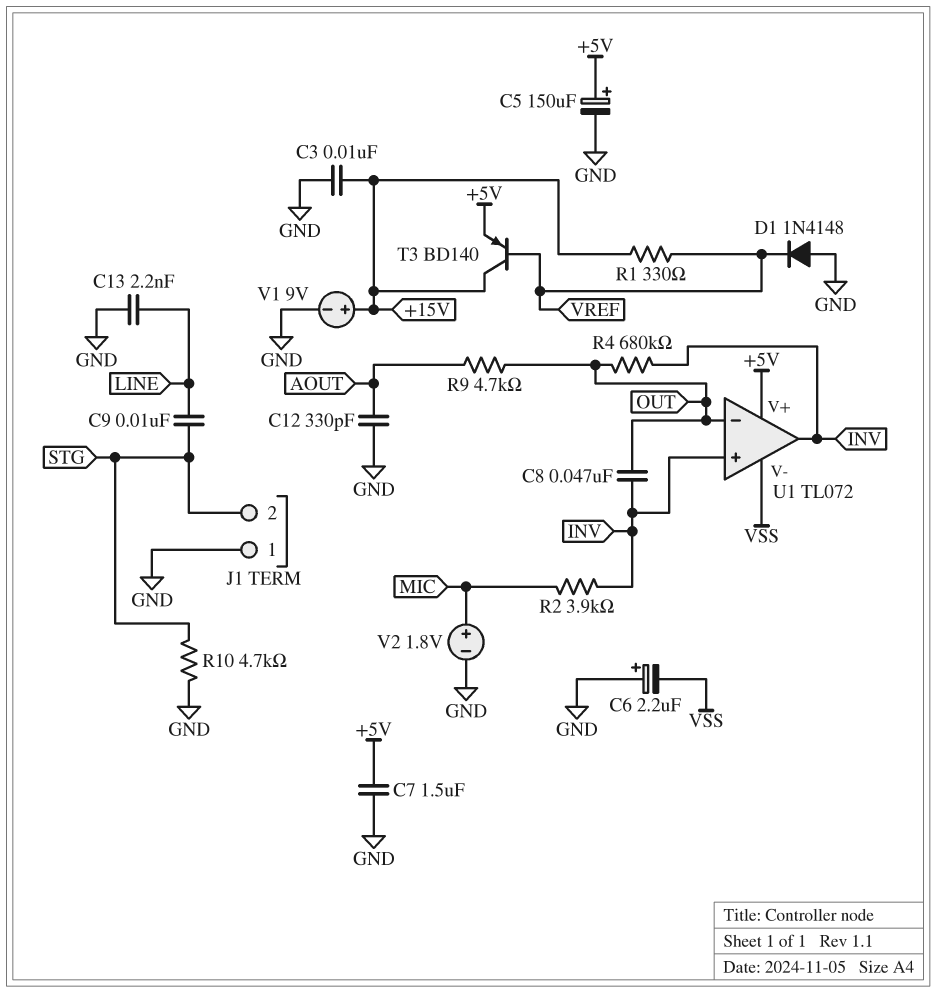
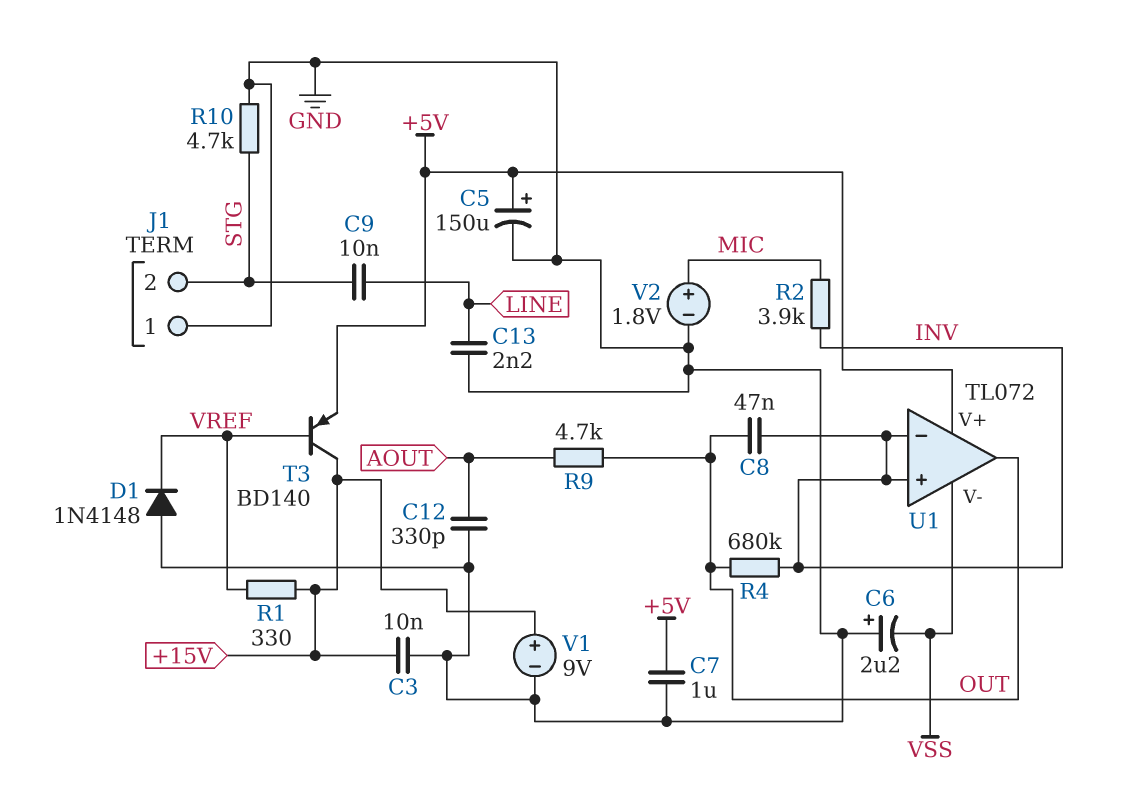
C7: 1.5uF (+5V, GND) -> 1uF (+5V, GND)
U1 pin in-: OUT -> INV
U1 pin out: INV -> OUT

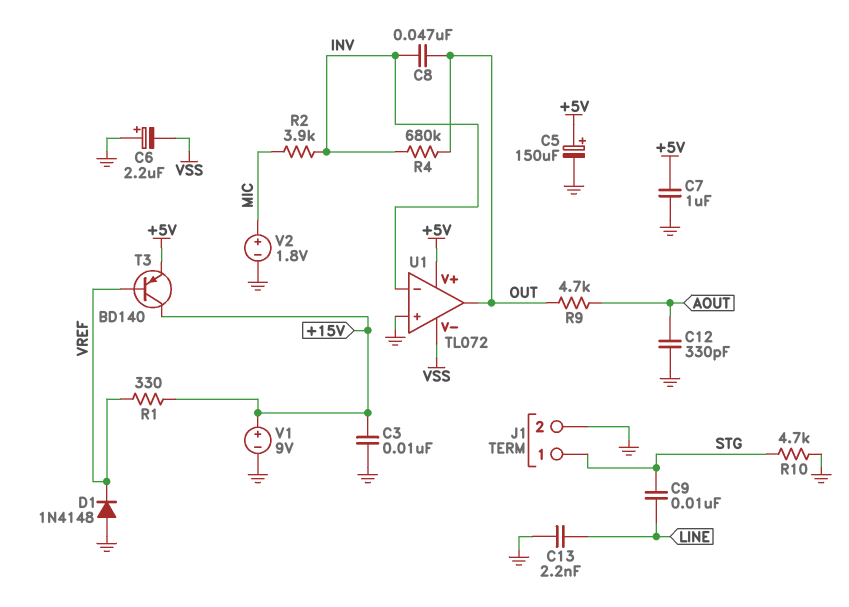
J1 pin 1: GND -> STG
J1 pin 2: STG -> GND
U1 pin in+: INV -> GND

